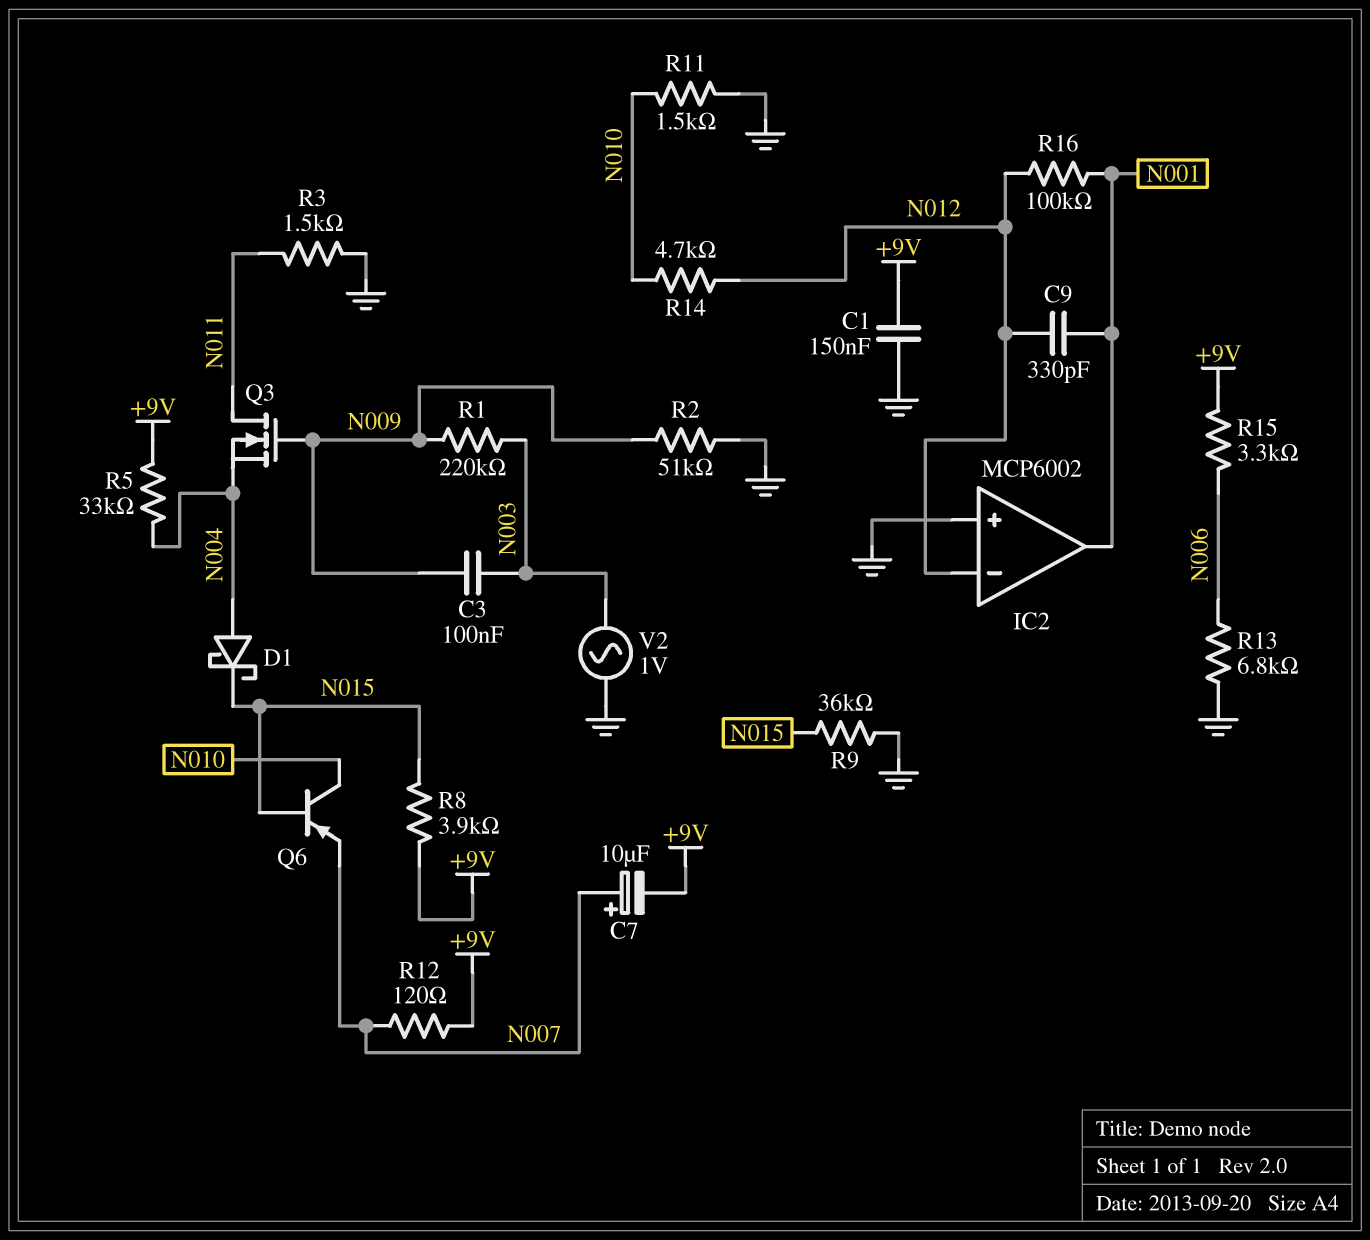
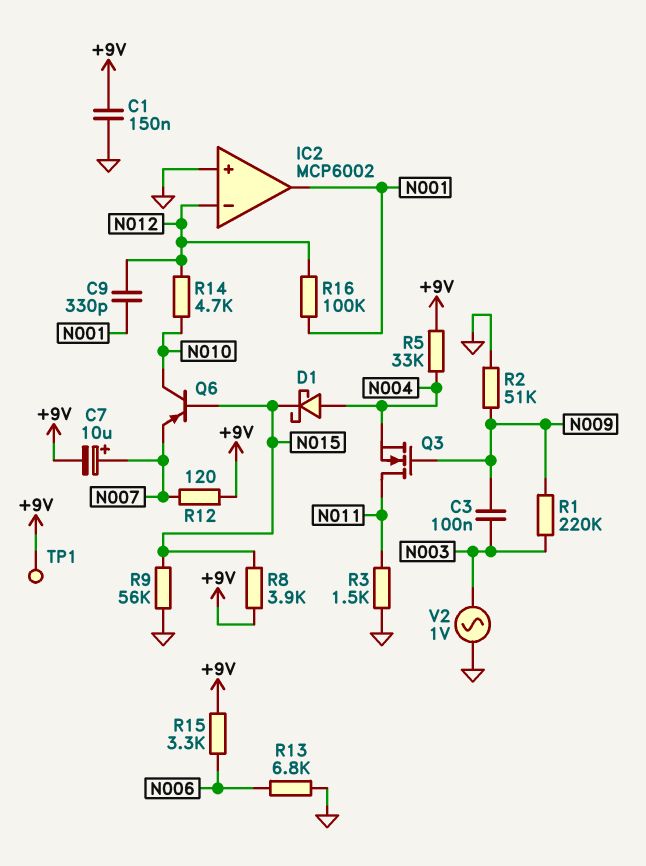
R9: 36k (GND, N015) -> 56k (GND, N015)
R11: 1.5k (GND, N010) -> none
TP1: none -> test point (+9V)

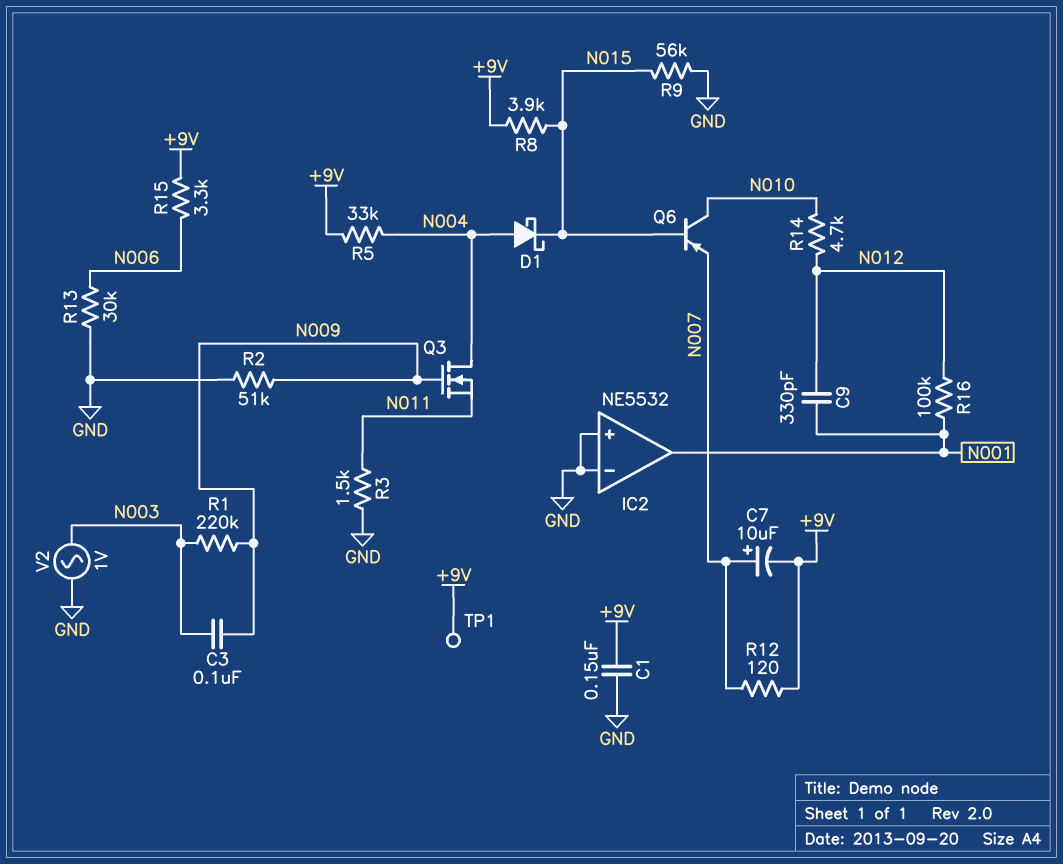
IC2: MCP6002 -> NE5532
IC2 pin in-: N012 -> GND
Q3: NMOS (G N009, D N011, S N004) -> NMOS (G N009, D N004, S N011)
R13: 6.8k (GND, N006) -> 30k (GND, N006)

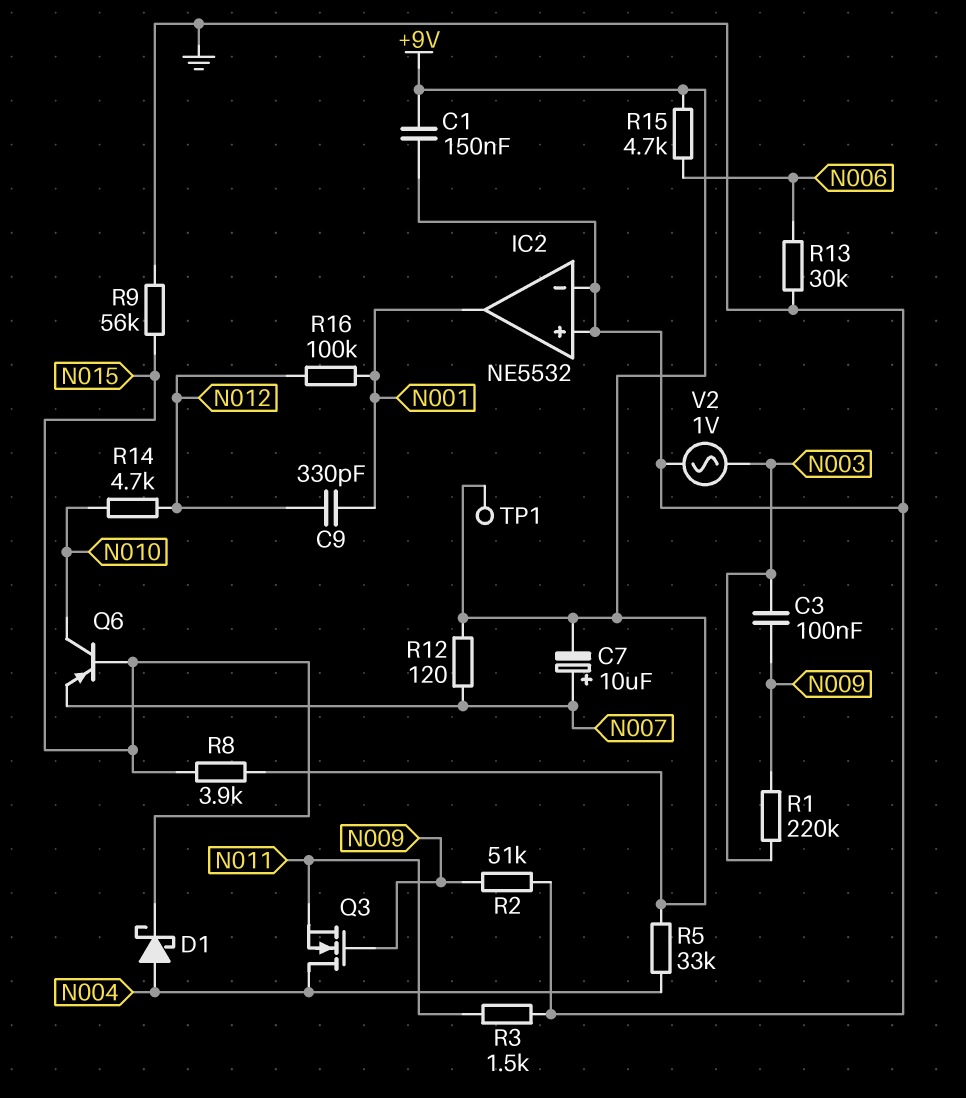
R15: 3.3k (+9V, N006) -> 4.7k (+9V, N006)

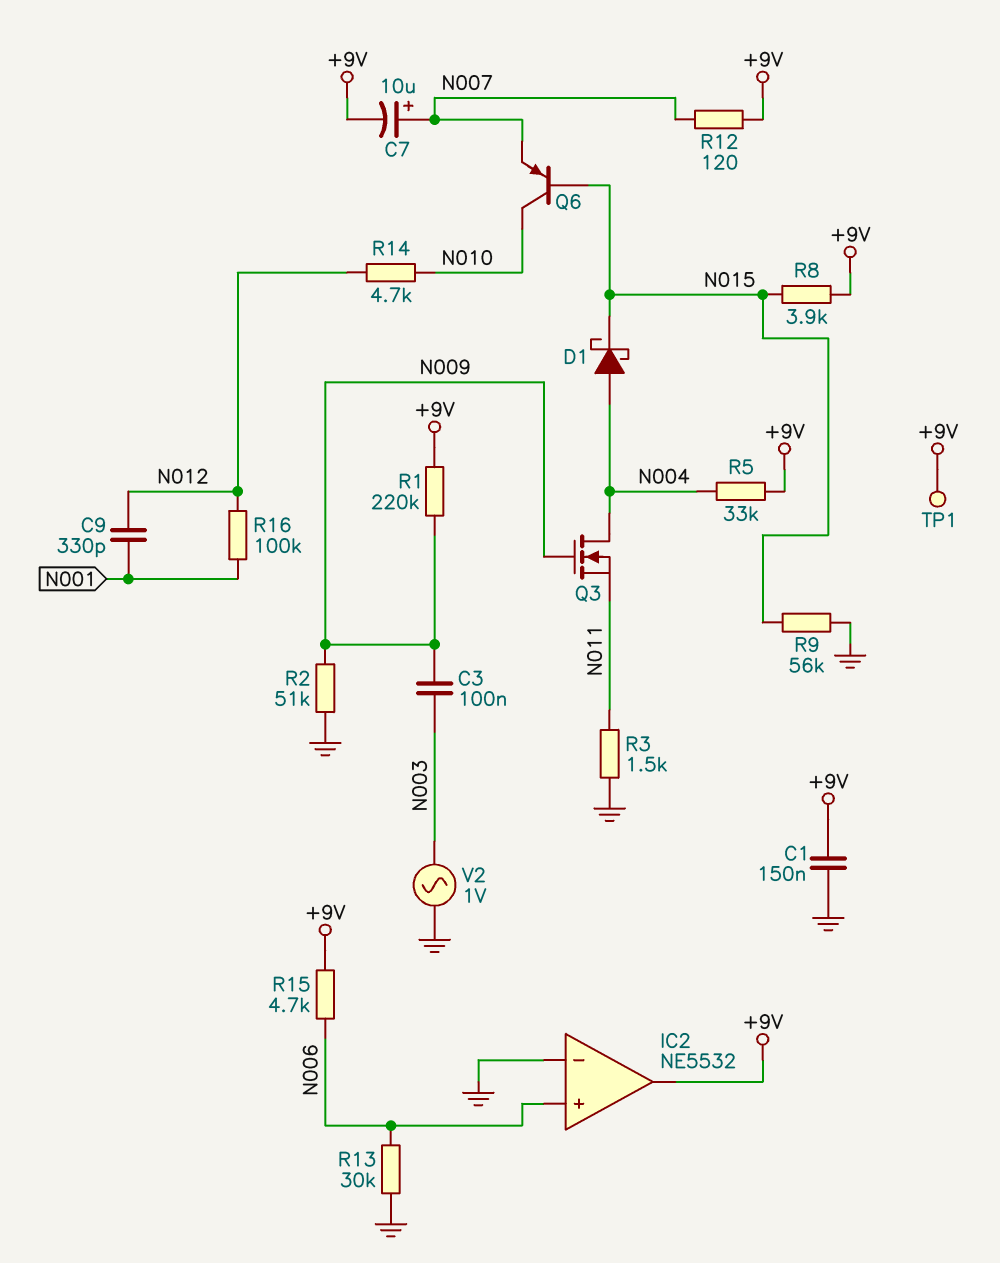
IC2 pin in+: GND -> N006
IC2 pin out: N001 -> +9V
R1: 220k (N003, N009) -> 220k (+9V, N009)

